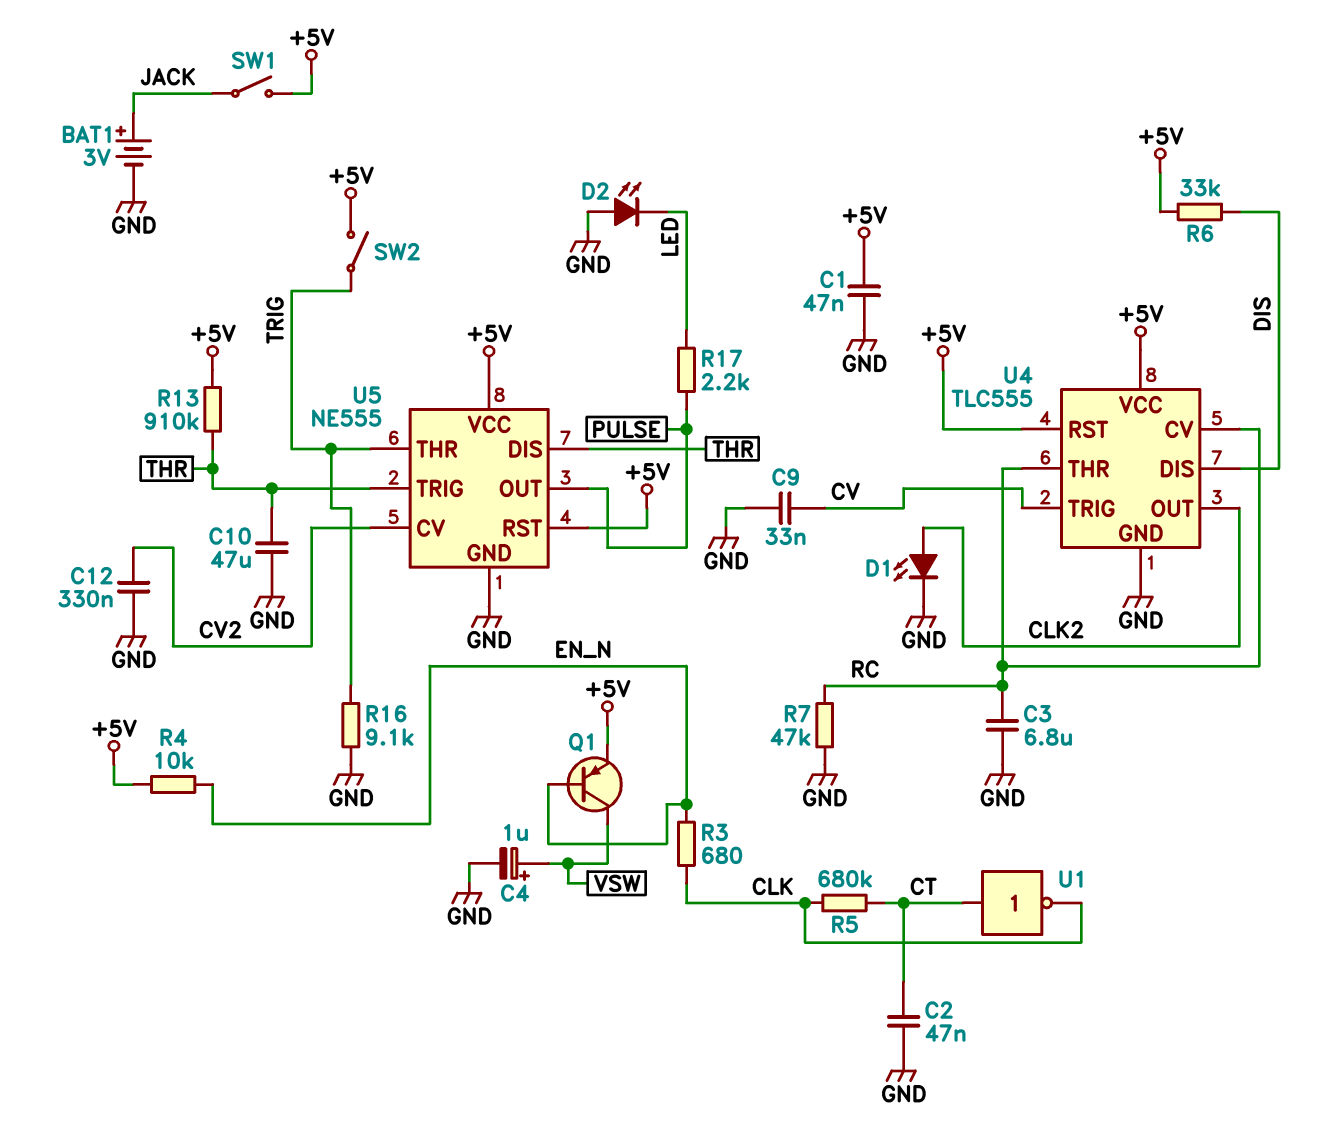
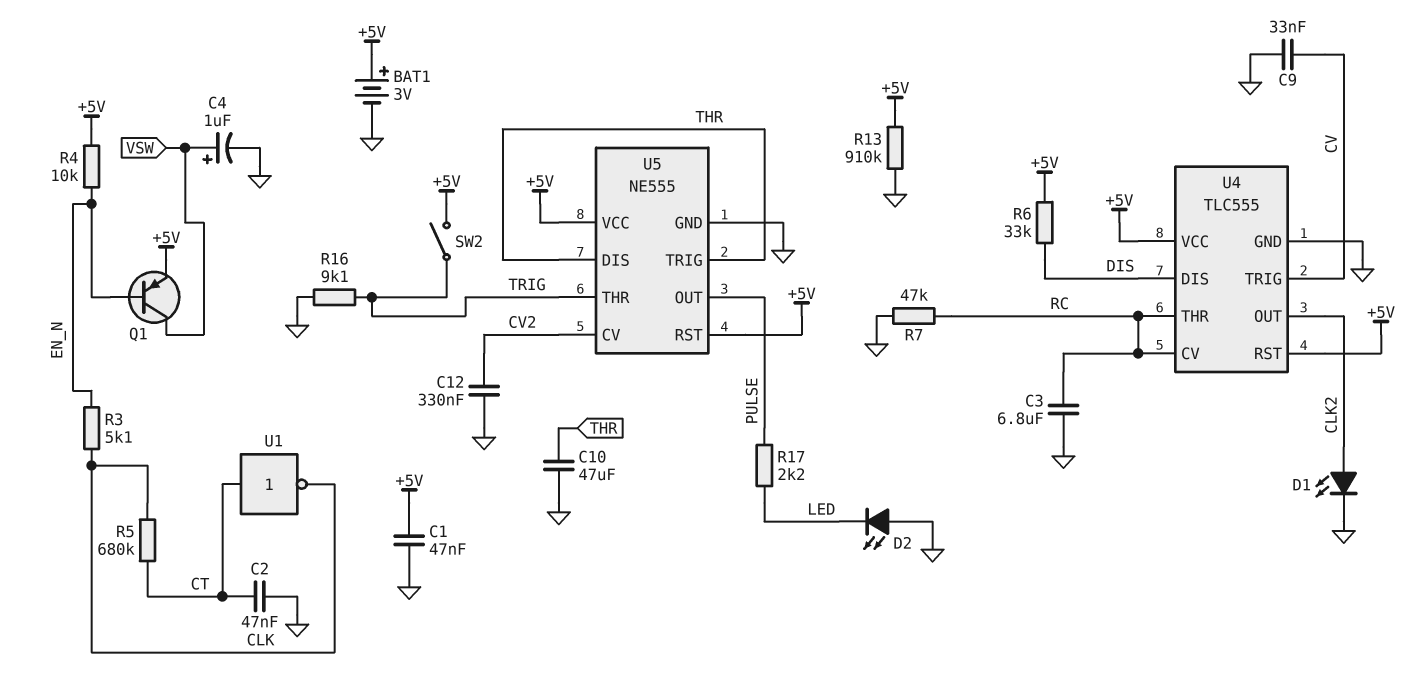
BAT1: 3V (plus JACK, minus GND) -> 3V (plus +5V, minus GND)
R3: 680 (CLK, EN_N) -> 5.1k (CLK, EN_N)
R13: 910k (+5V, THR) -> 910k (+5V, GND)
SW1: switch (+5V, JACK) -> none

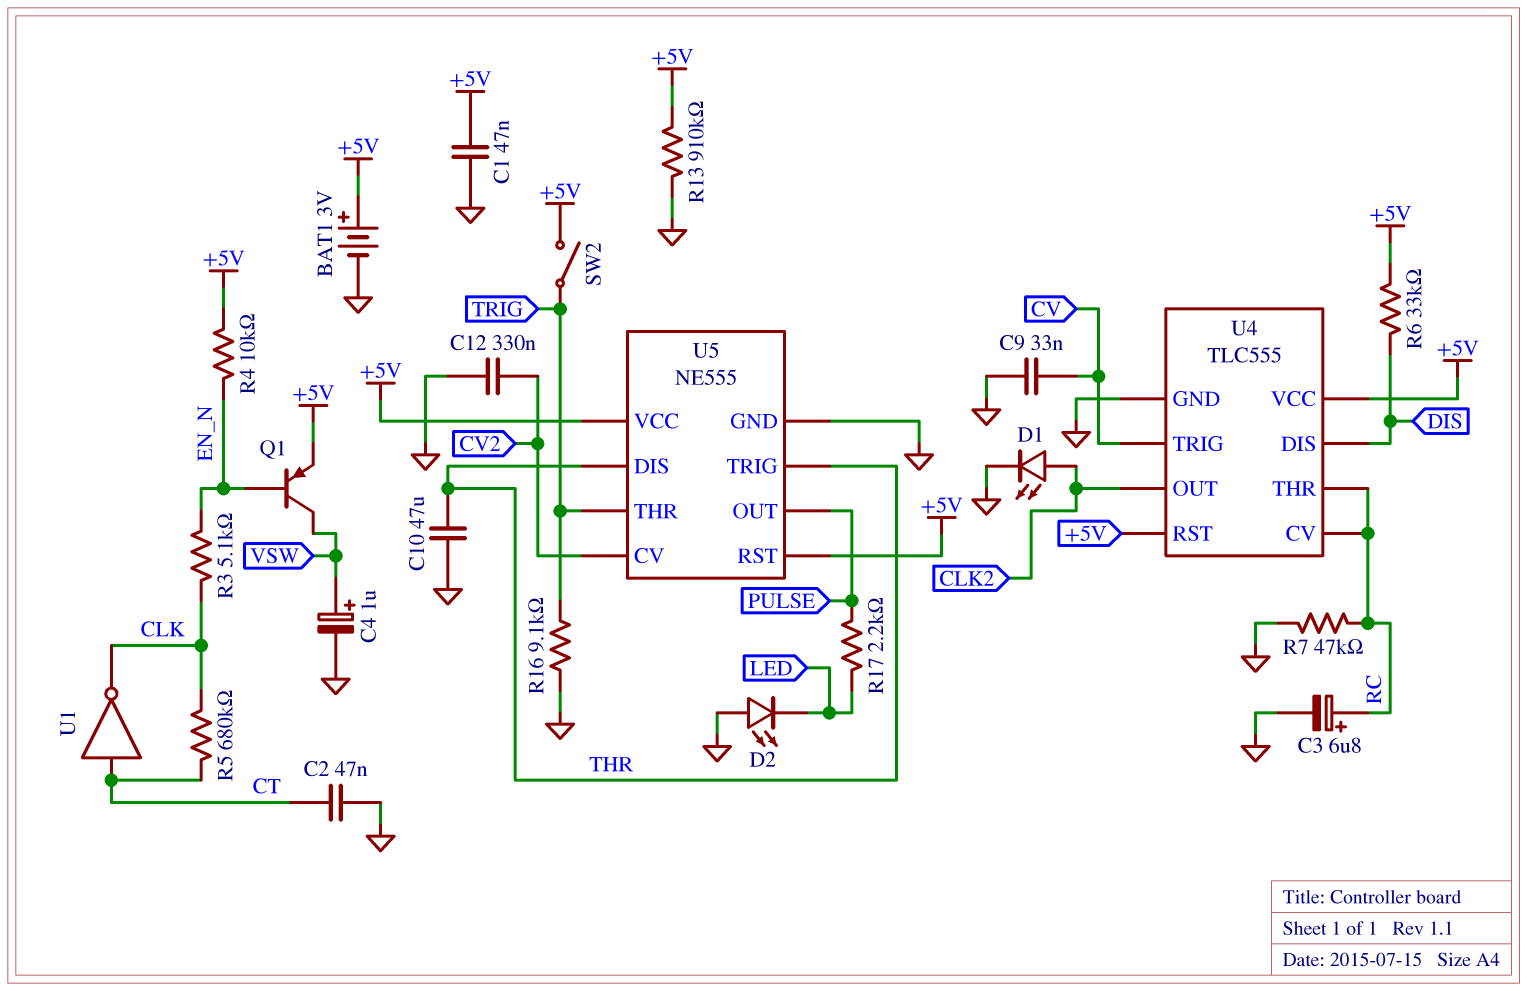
C3: 6.8uF (GND, RC) -> 6.8uF (plus RC, minus GND)

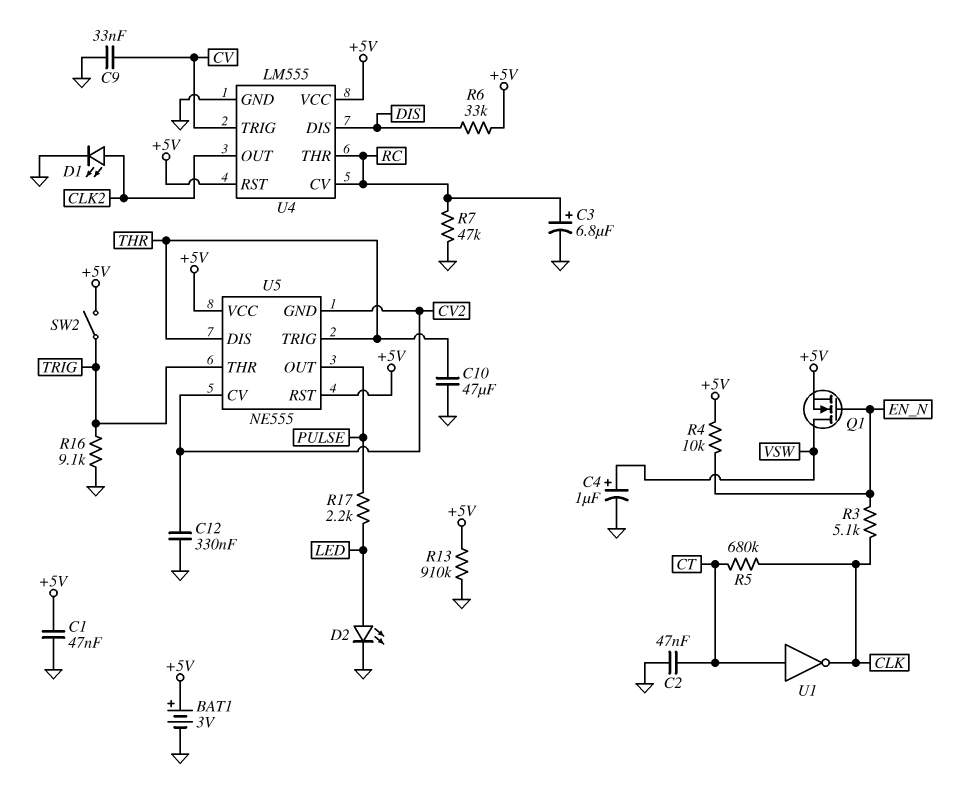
D2: LED (A GND, K LED) -> LED (A LED, K GND)
Q1: PNP (B EN_N, C VSW, E +5V) -> NMOS (G EN_N, D VSW, S +5V)
U4: TLC555 -> LM555
U5 pin GND: GND -> CV2

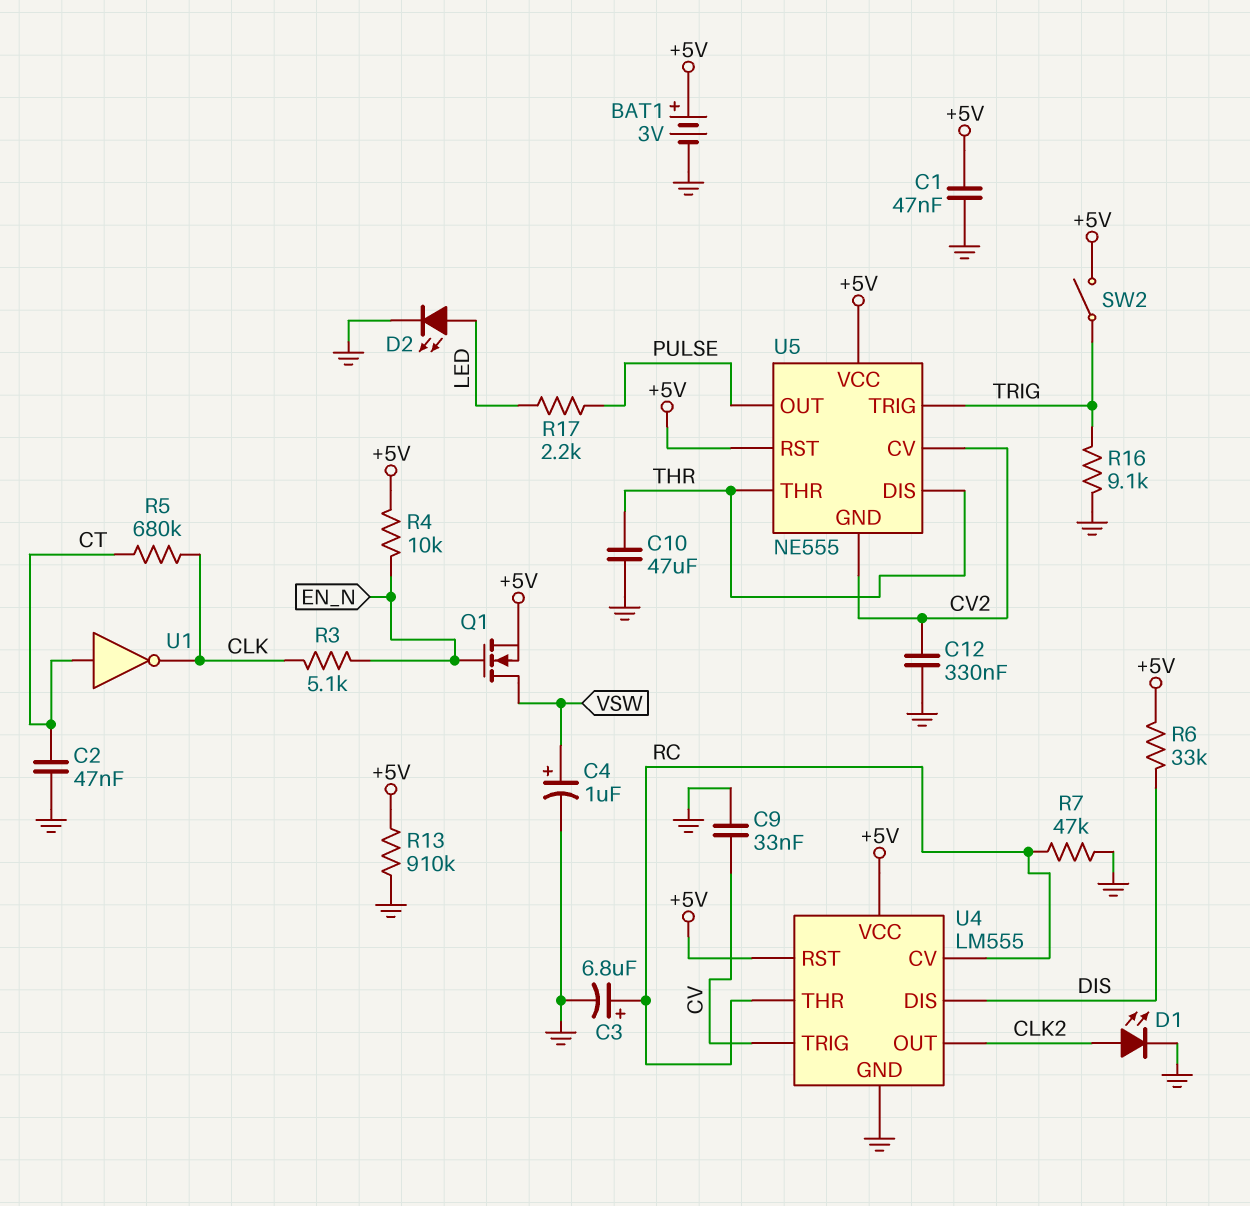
U5 pin THR: TRIG -> THR
U5 pin TRIG: THR -> TRIG

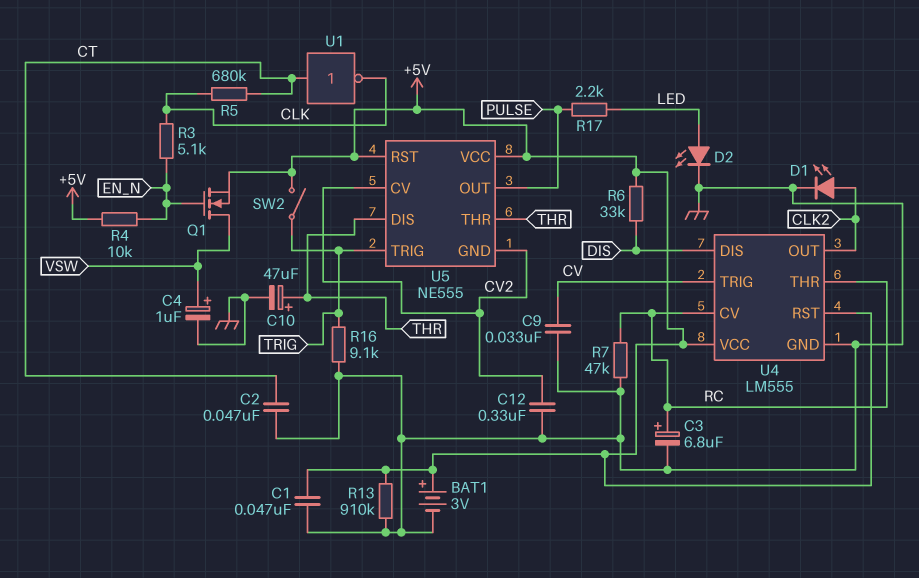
C10: 47uF (GND, THR) -> 47uF (plus THR, minus GND)

